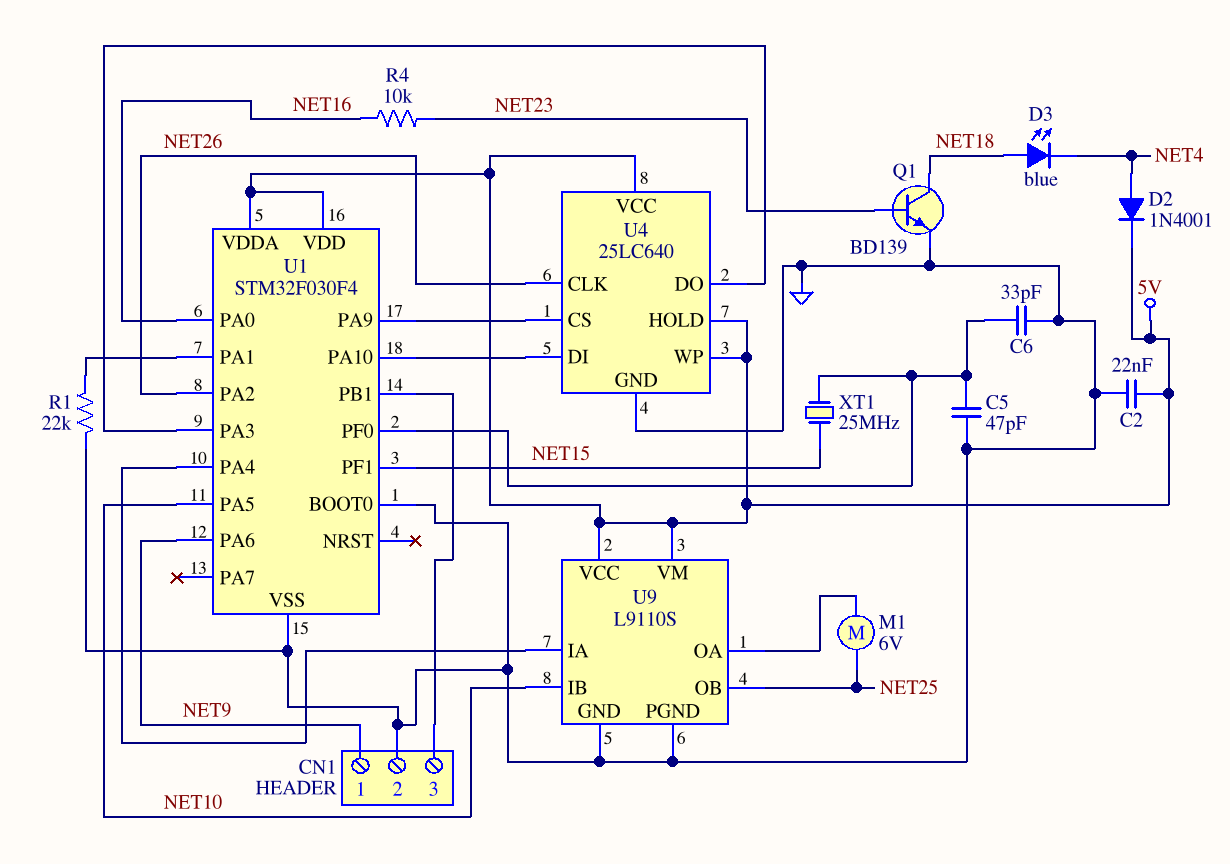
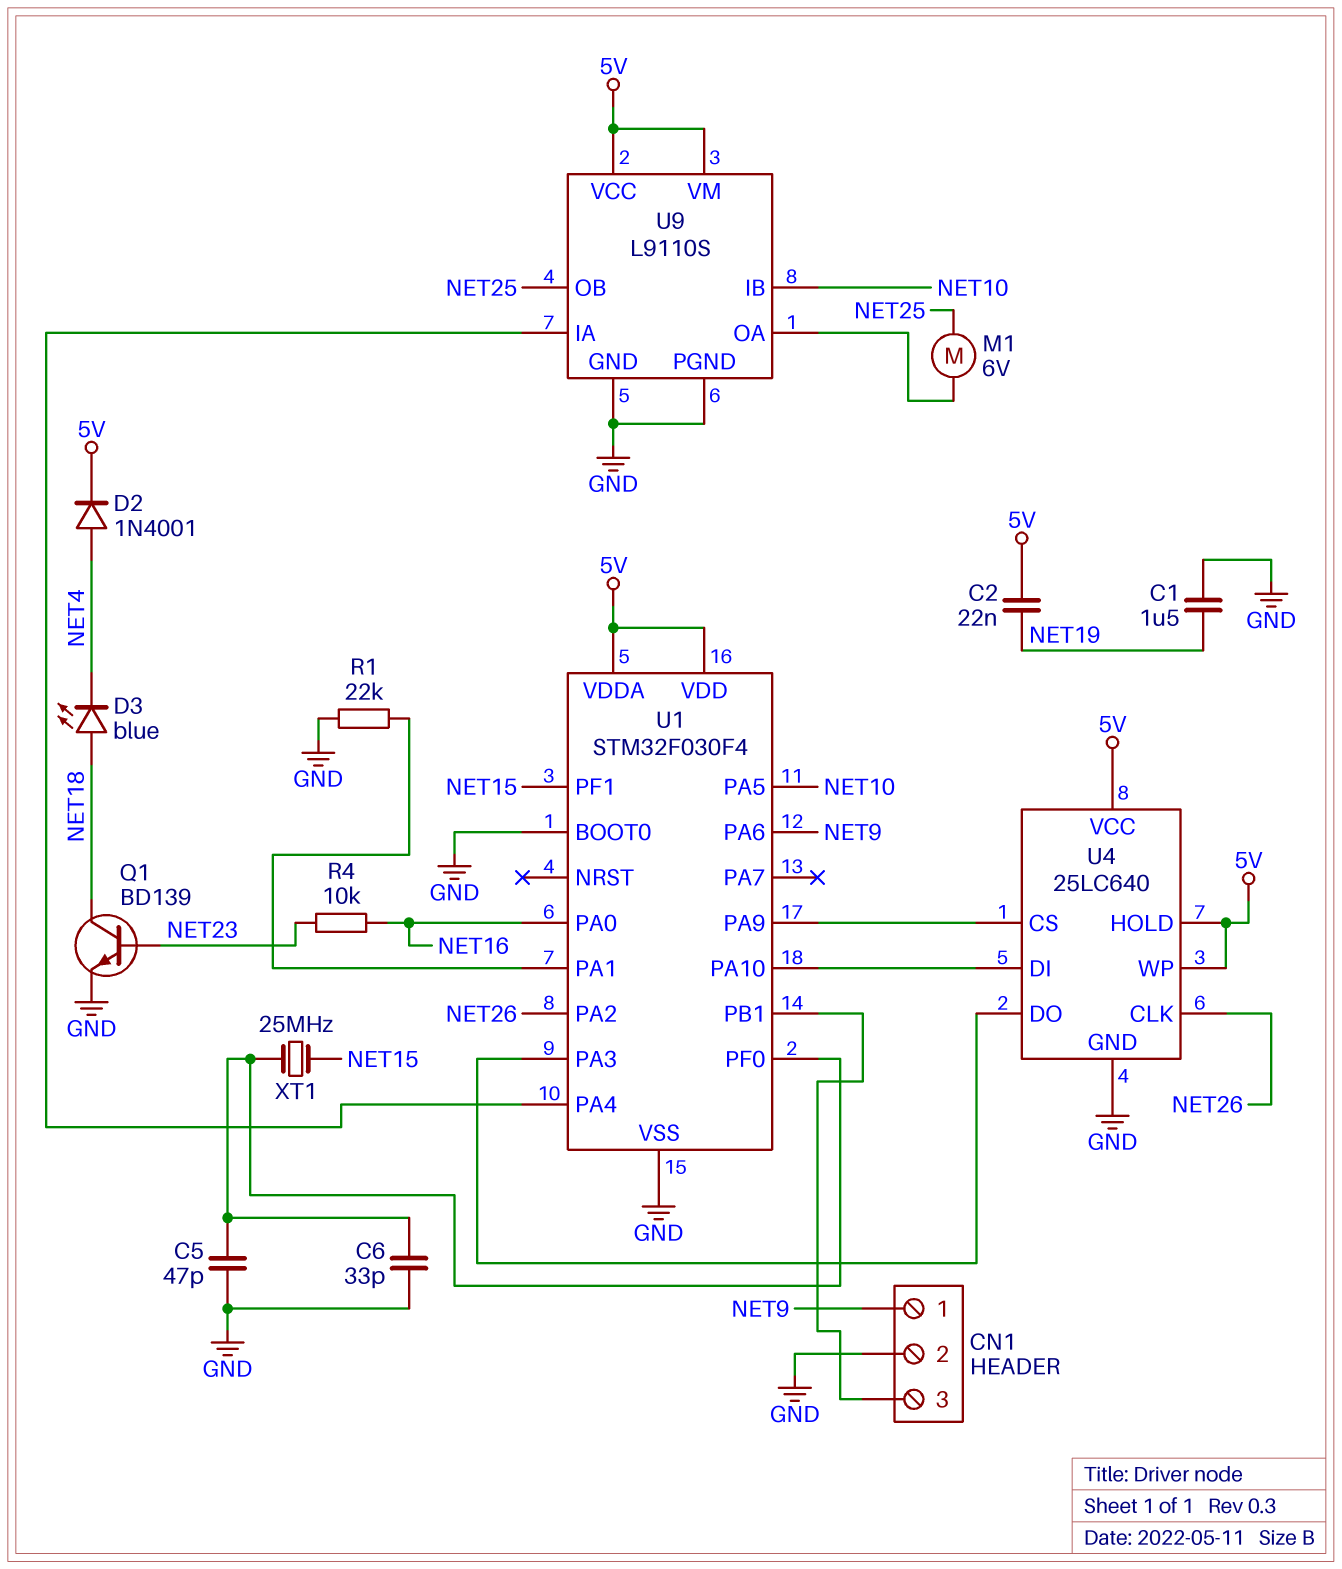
C1: none -> 1.5uF (GND, NET19)
C2: 22nF (5V, GND) -> 22nF (5V, NET19)

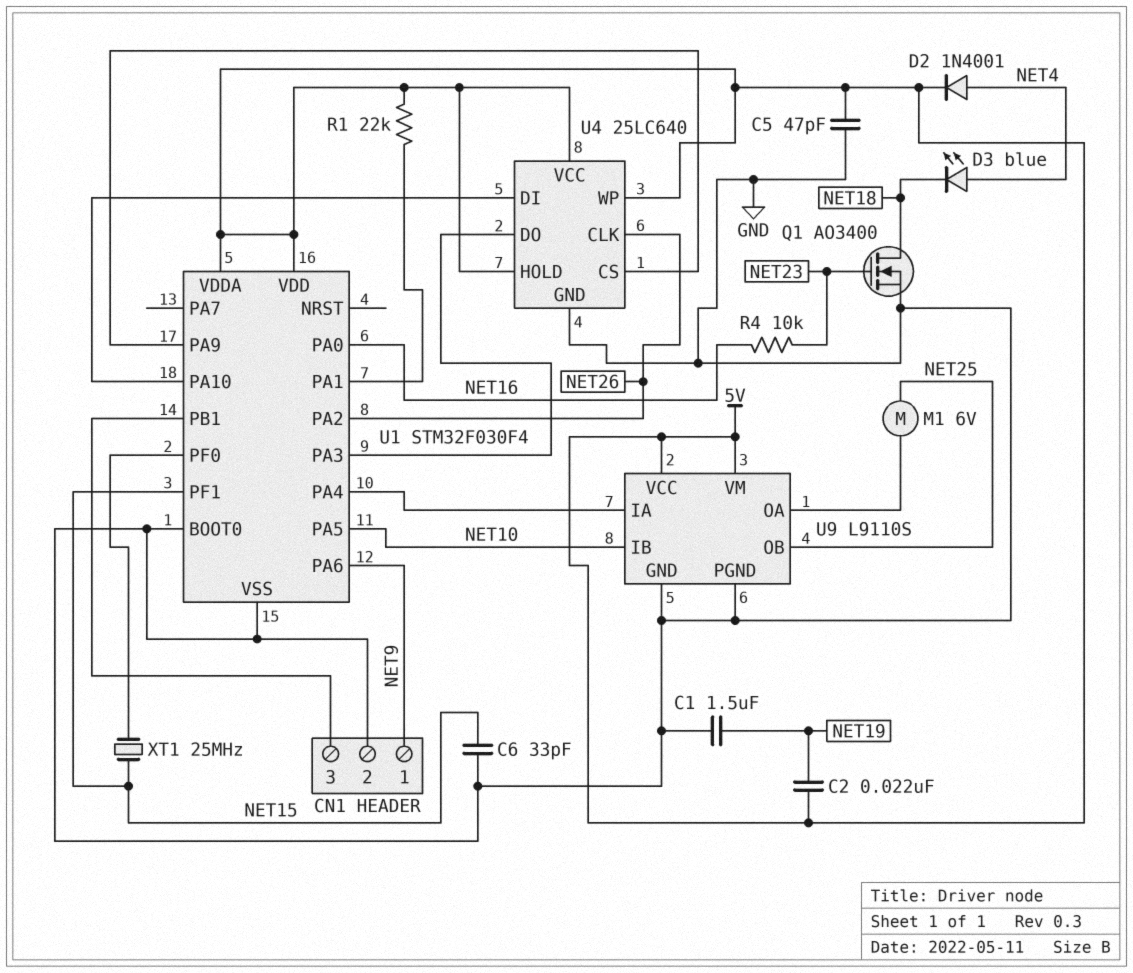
C5: 47pF (GND, U1/PF0) -> 47pF (5V, GND)
C6: 33pF (GND, U1/PF0) -> 33pF (GND, NET15)
D3: LED blue (A NET18, K NET4) -> LED blue (A NET4, K NET18)
Q1: NPN BD139 (B NET23, C NET18, E GND) -> NMOS AO3400 (G NET23, D NET18, S GND)
R1: 22k (GND, U1/PA1) -> 22k (5V, U1/PA1)

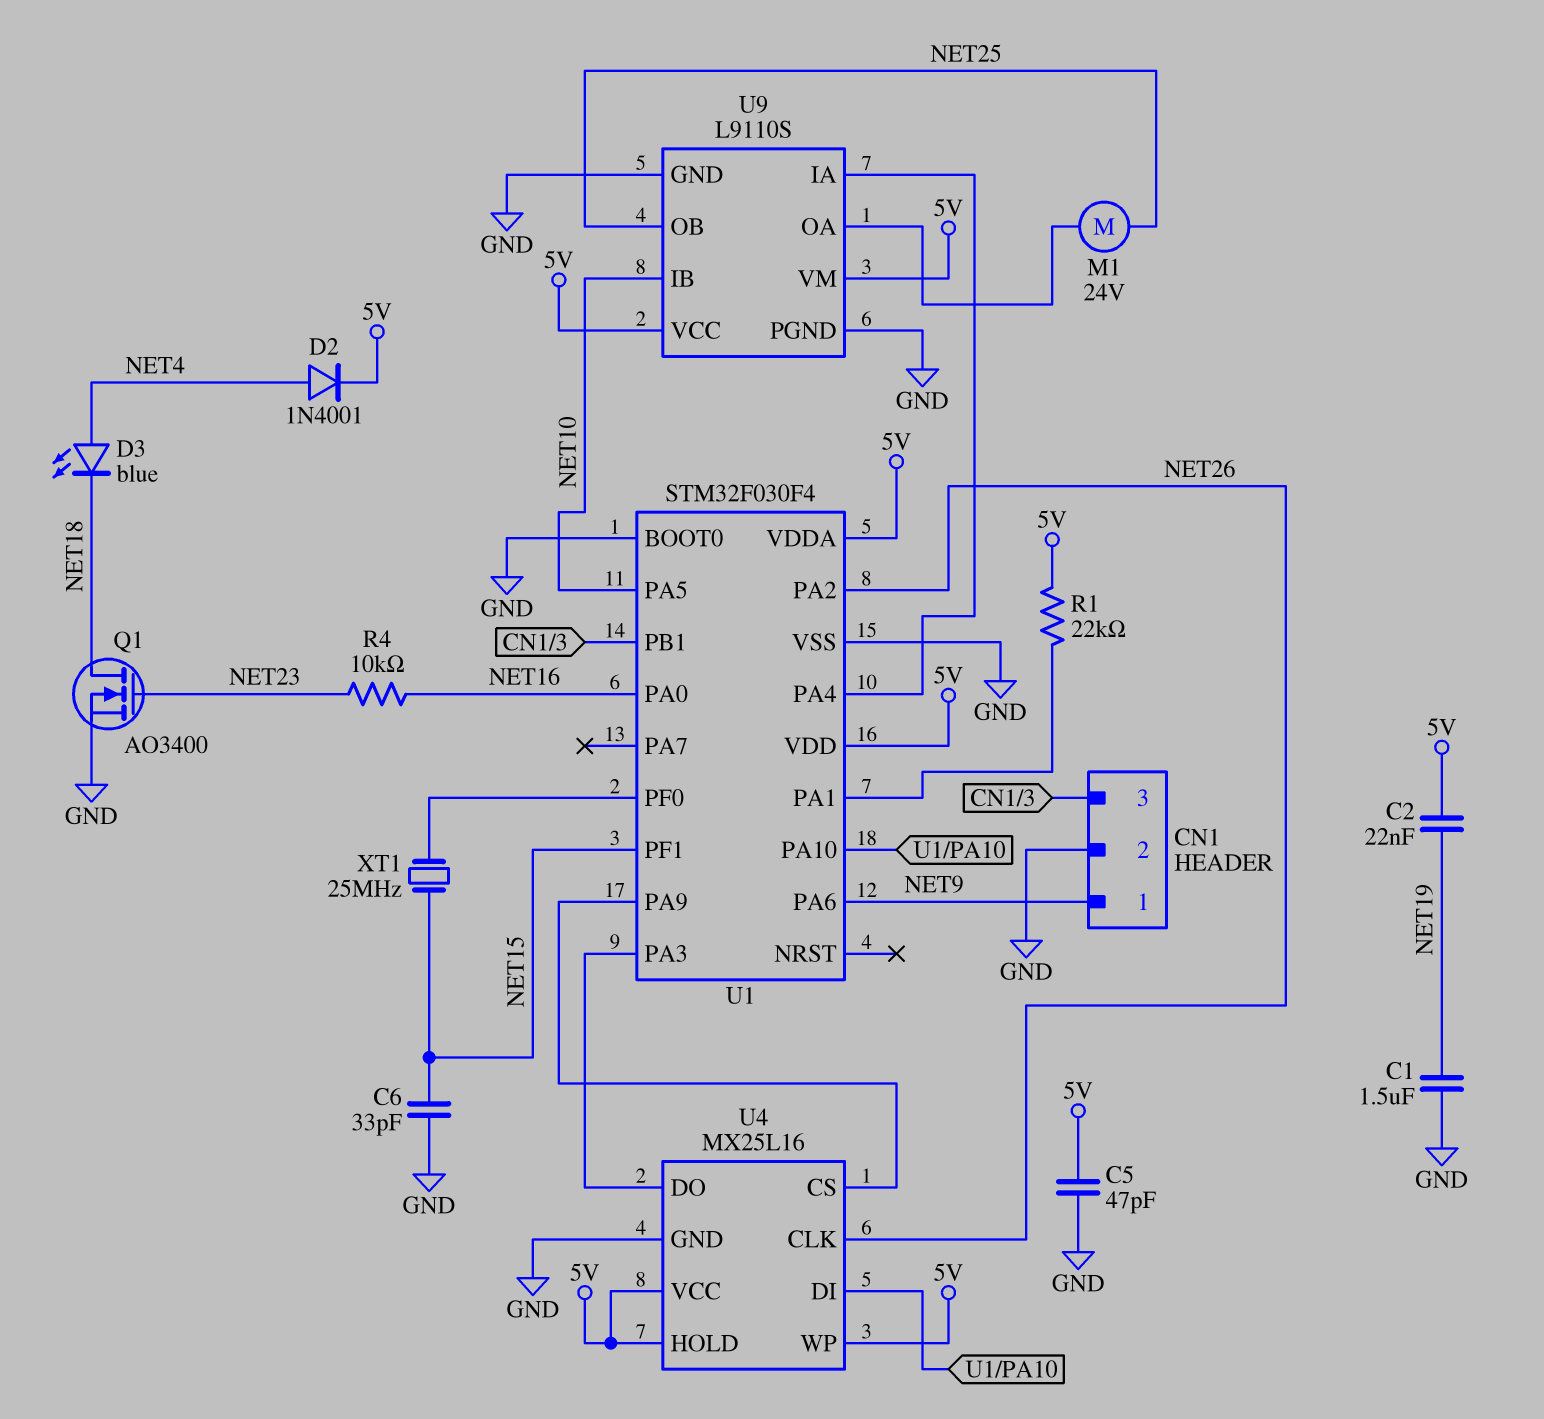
M1: motor 6V (NET25, U9/OA) -> motor 24V (NET25, U9/OA)
U4: 25LC640 -> MX25L16

